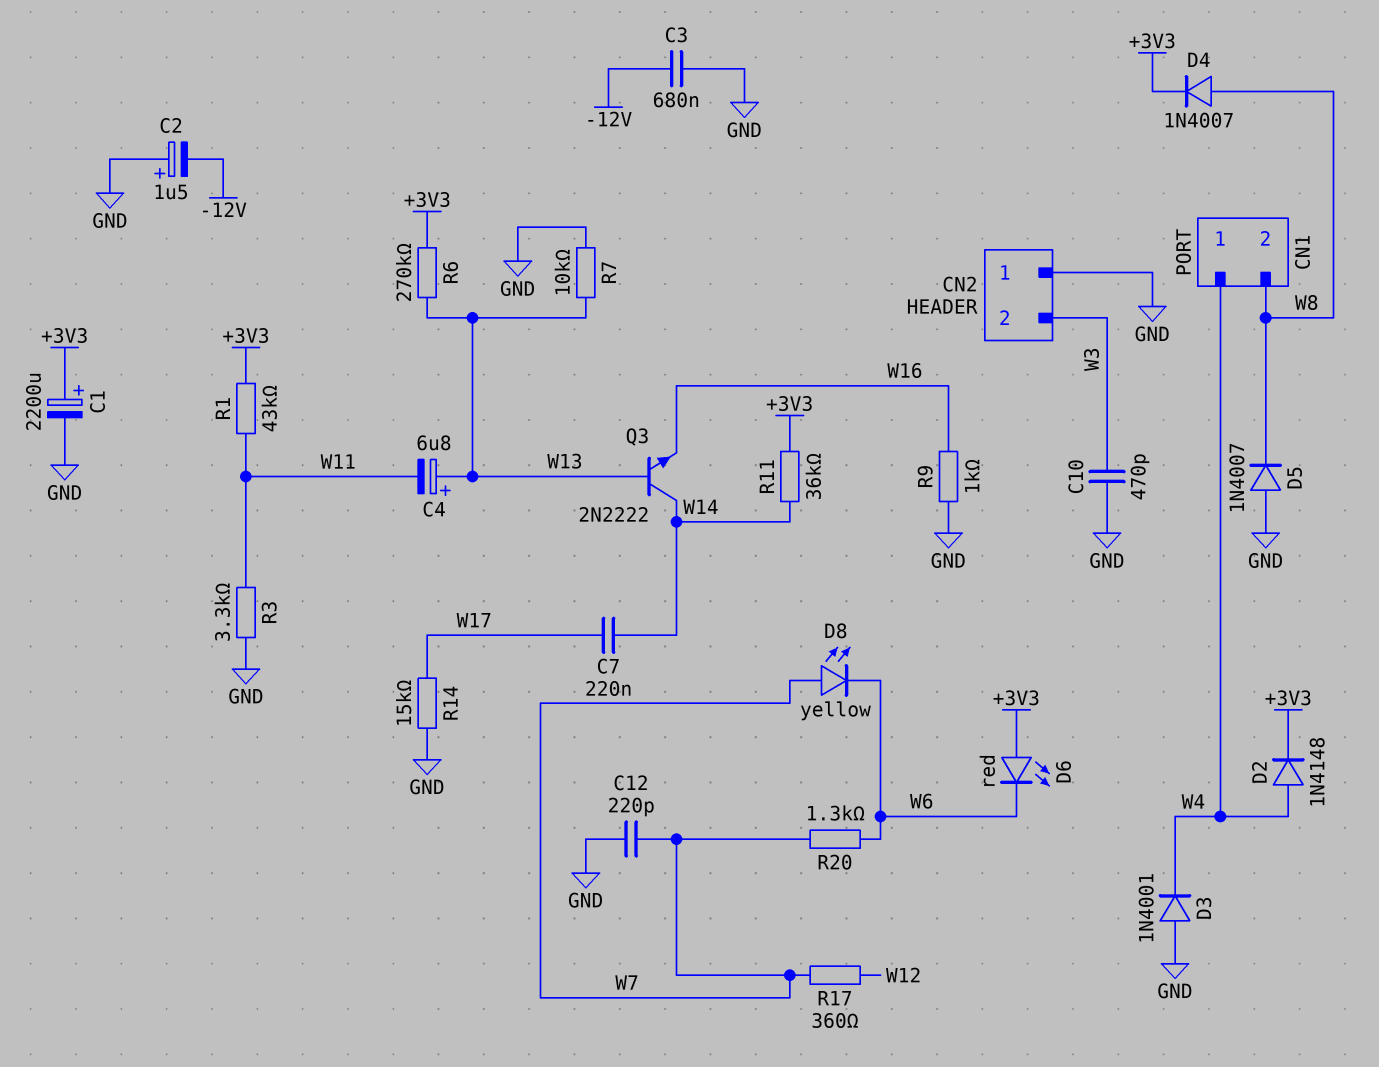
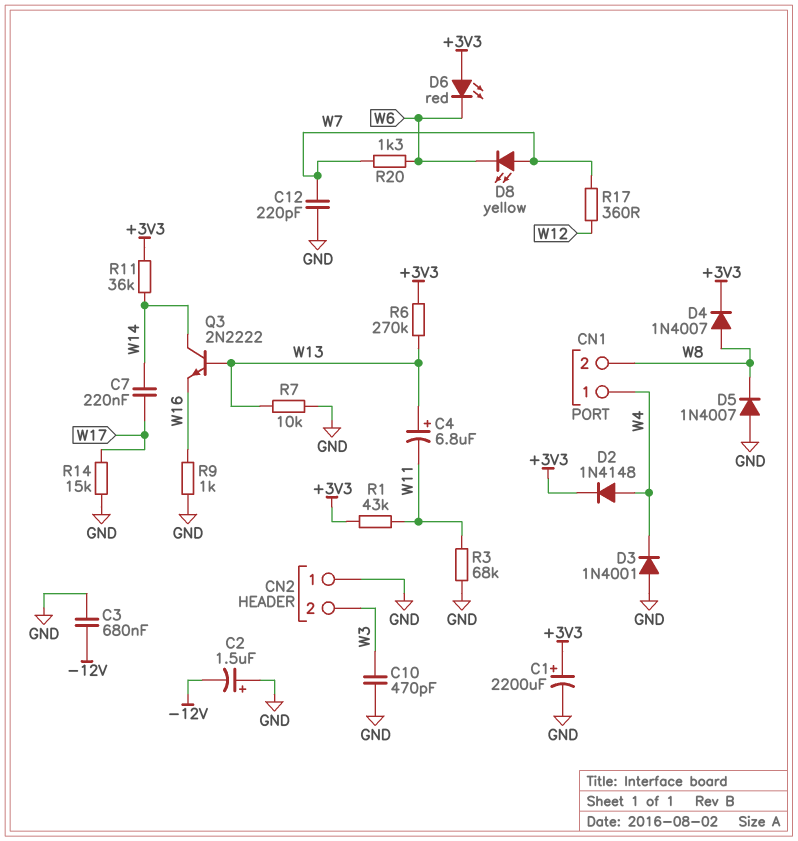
R3: 3.3k (GND, W11) -> 68k (GND, W11)

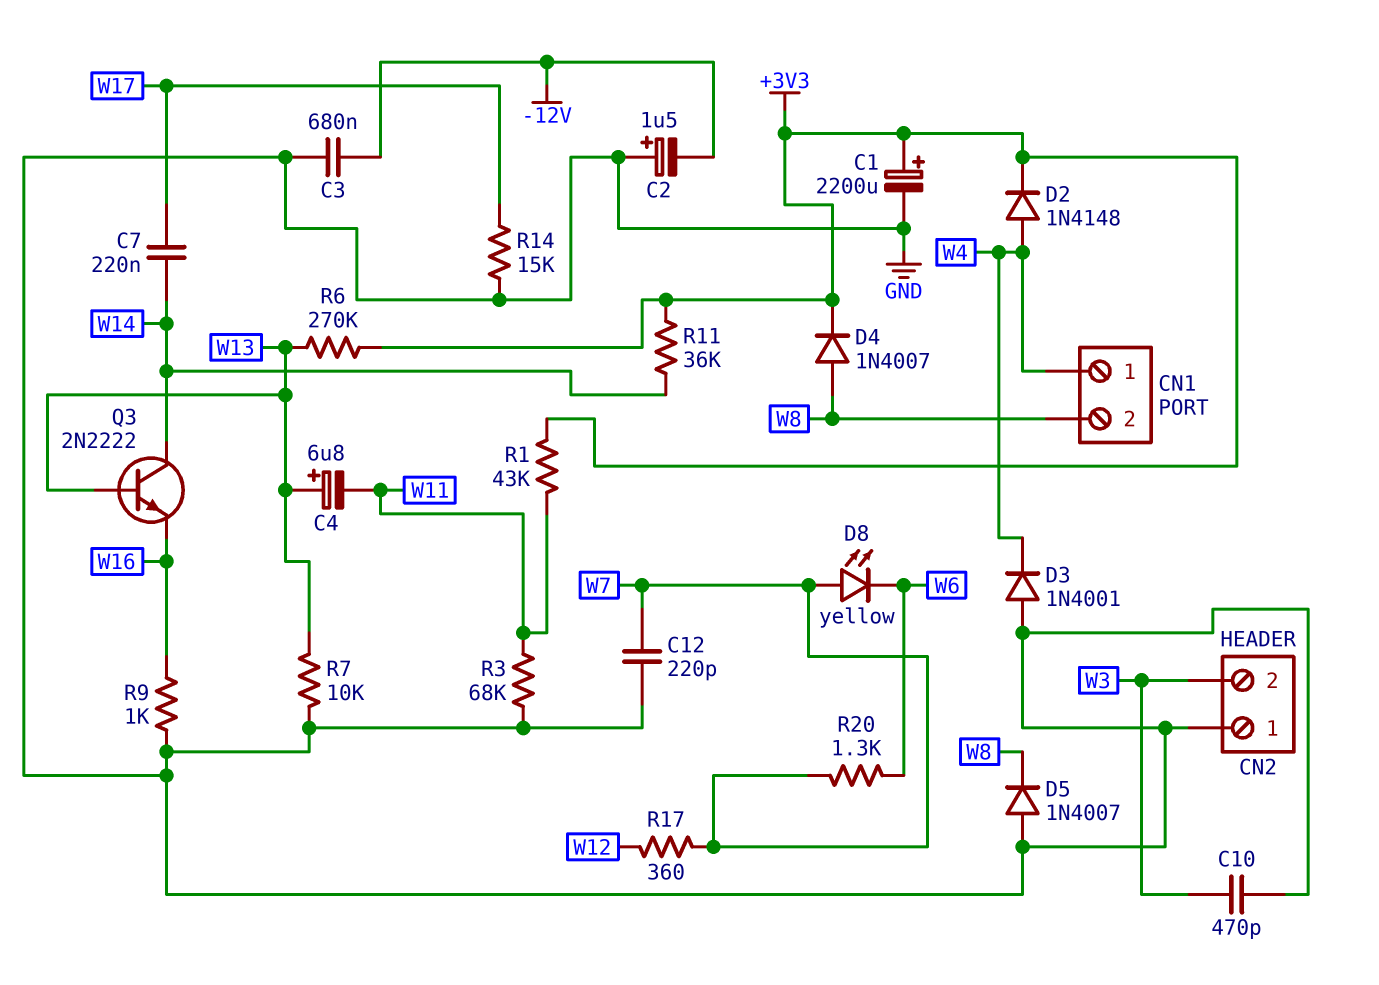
D6: LED red (A +3V3, K W6) -> none

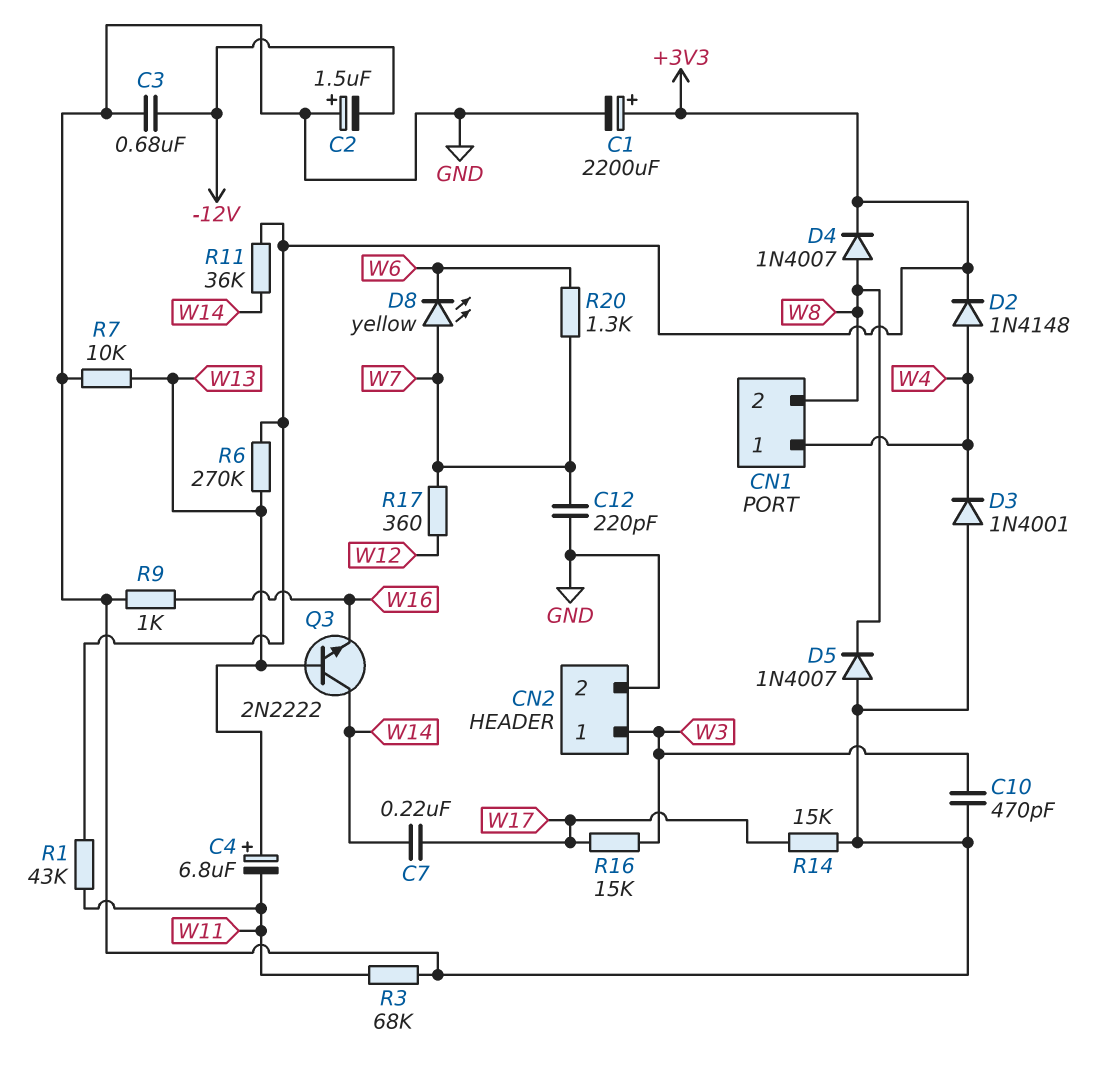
CN2 pin 1: GND -> W3
CN2 pin 2: W3 -> GND
R16: none -> 15k (W3, W17)

